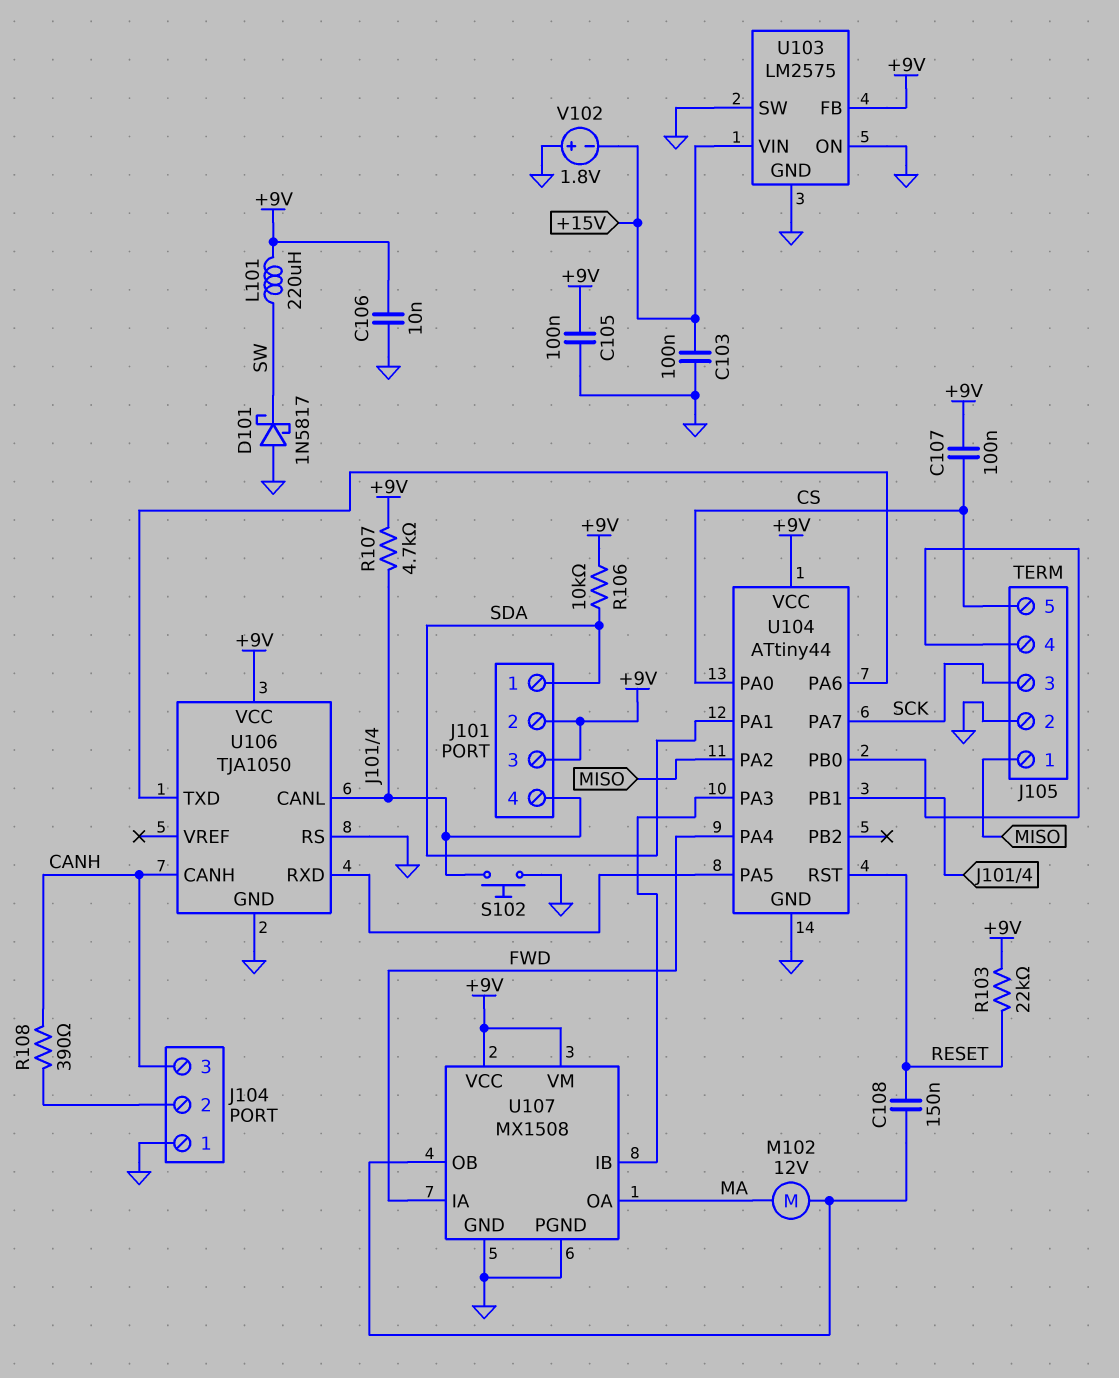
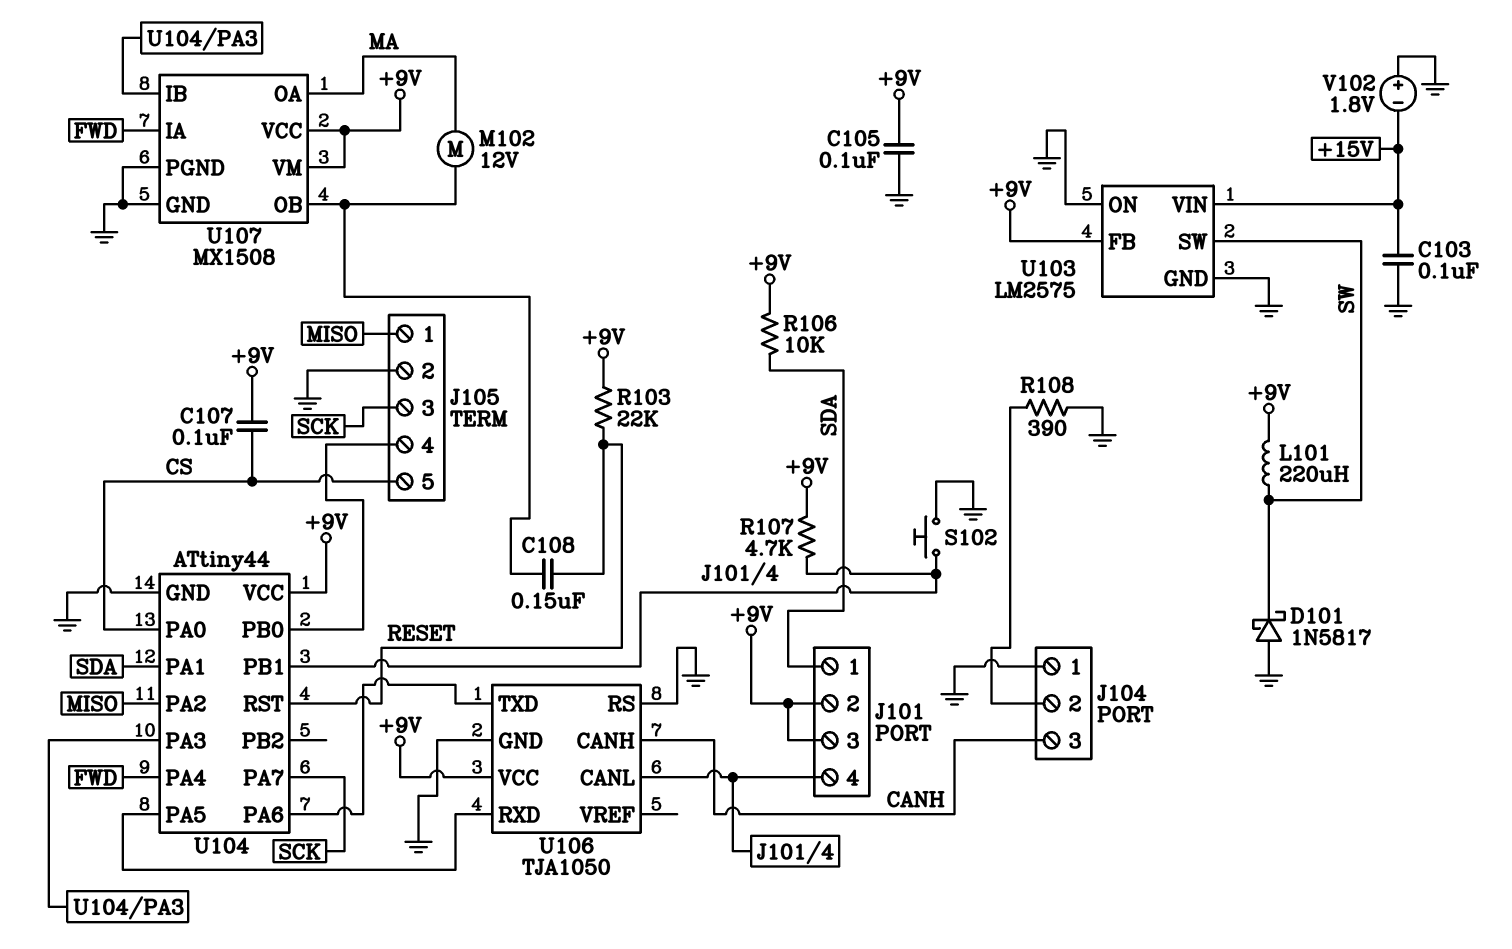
C106: 10nF (+9V, GND) -> none
R108: 390 (CANH, J104/2) -> 390 (GND, J104/2)
U103 pin SW: GND -> SW

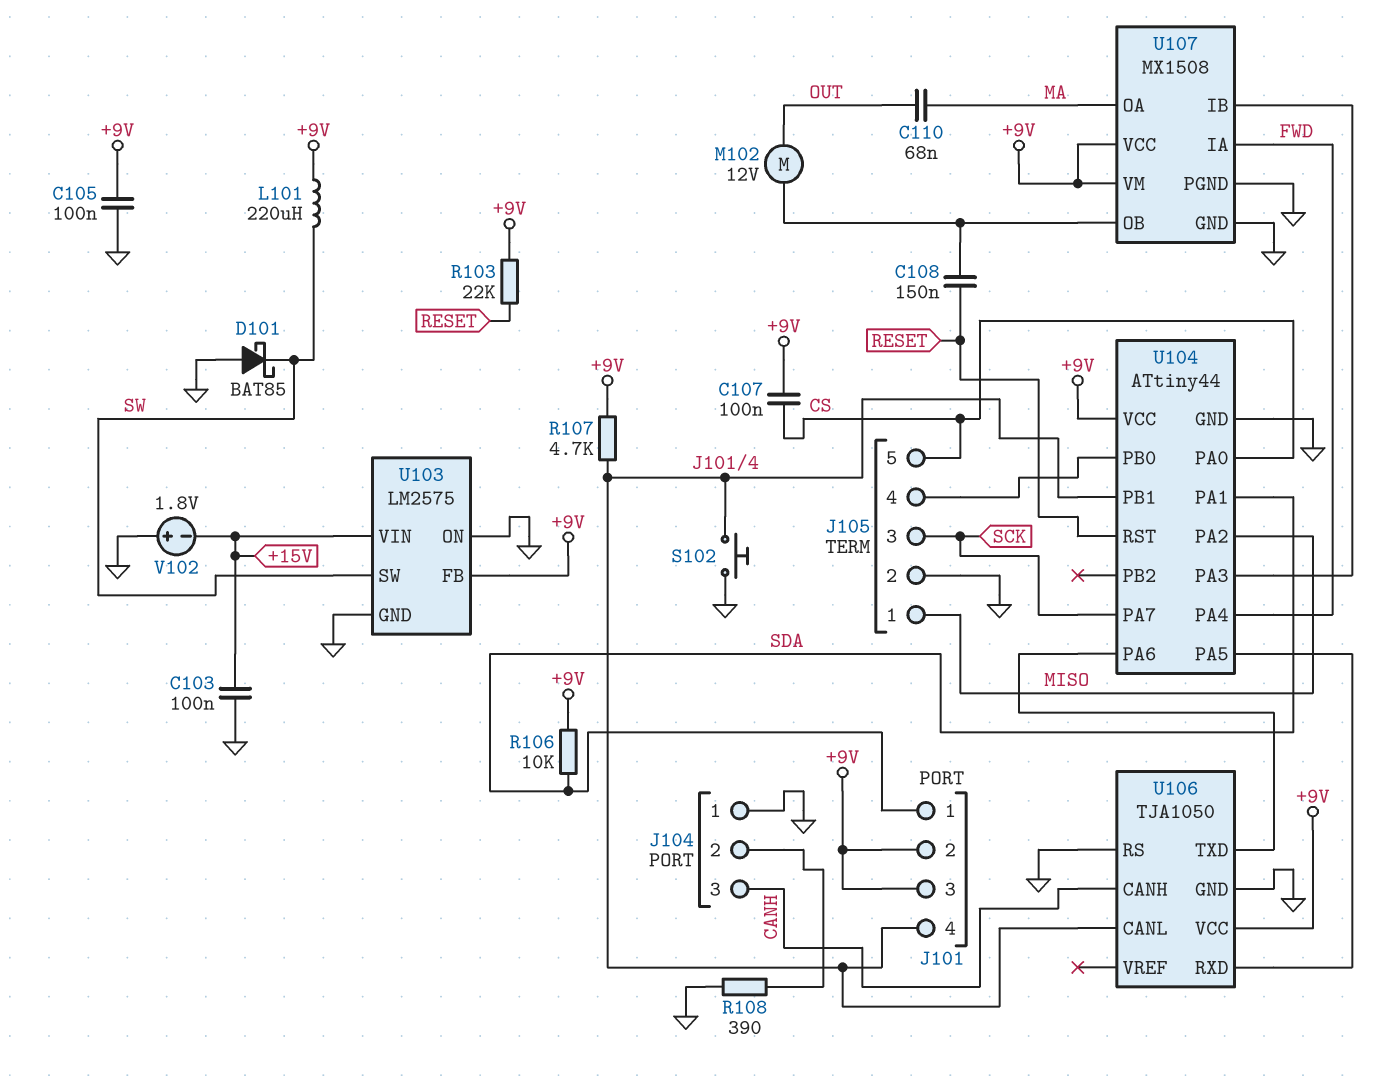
C110: none -> 68nF (MA, OUT)
D101: schottky 1N5817 (A GND, K SW) -> schottky BAT85 (A GND, K SW)
M102: motor 12V (MA, U107/OB) -> motor 12V (OUT, U107/OB)

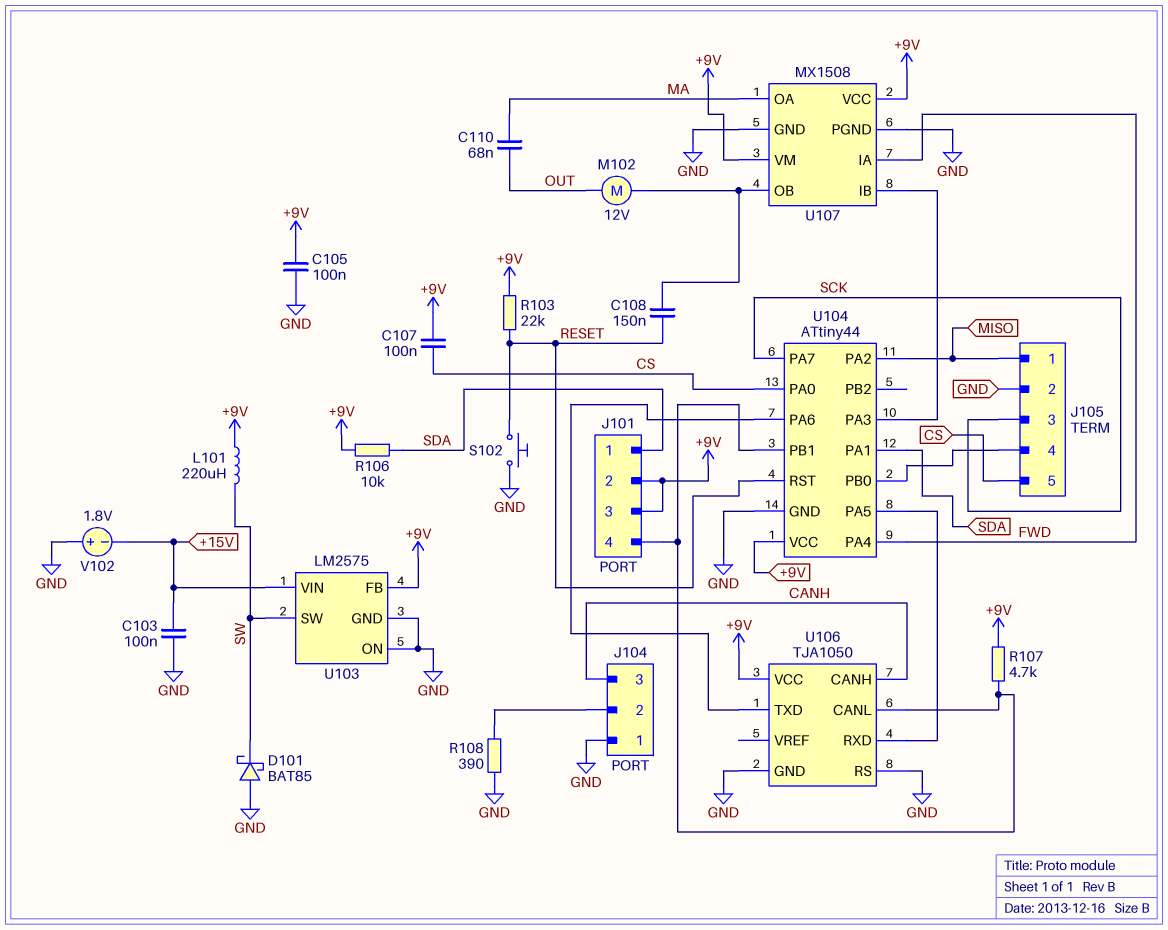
S102: button (GND, J101/4) -> button (GND, RESET)

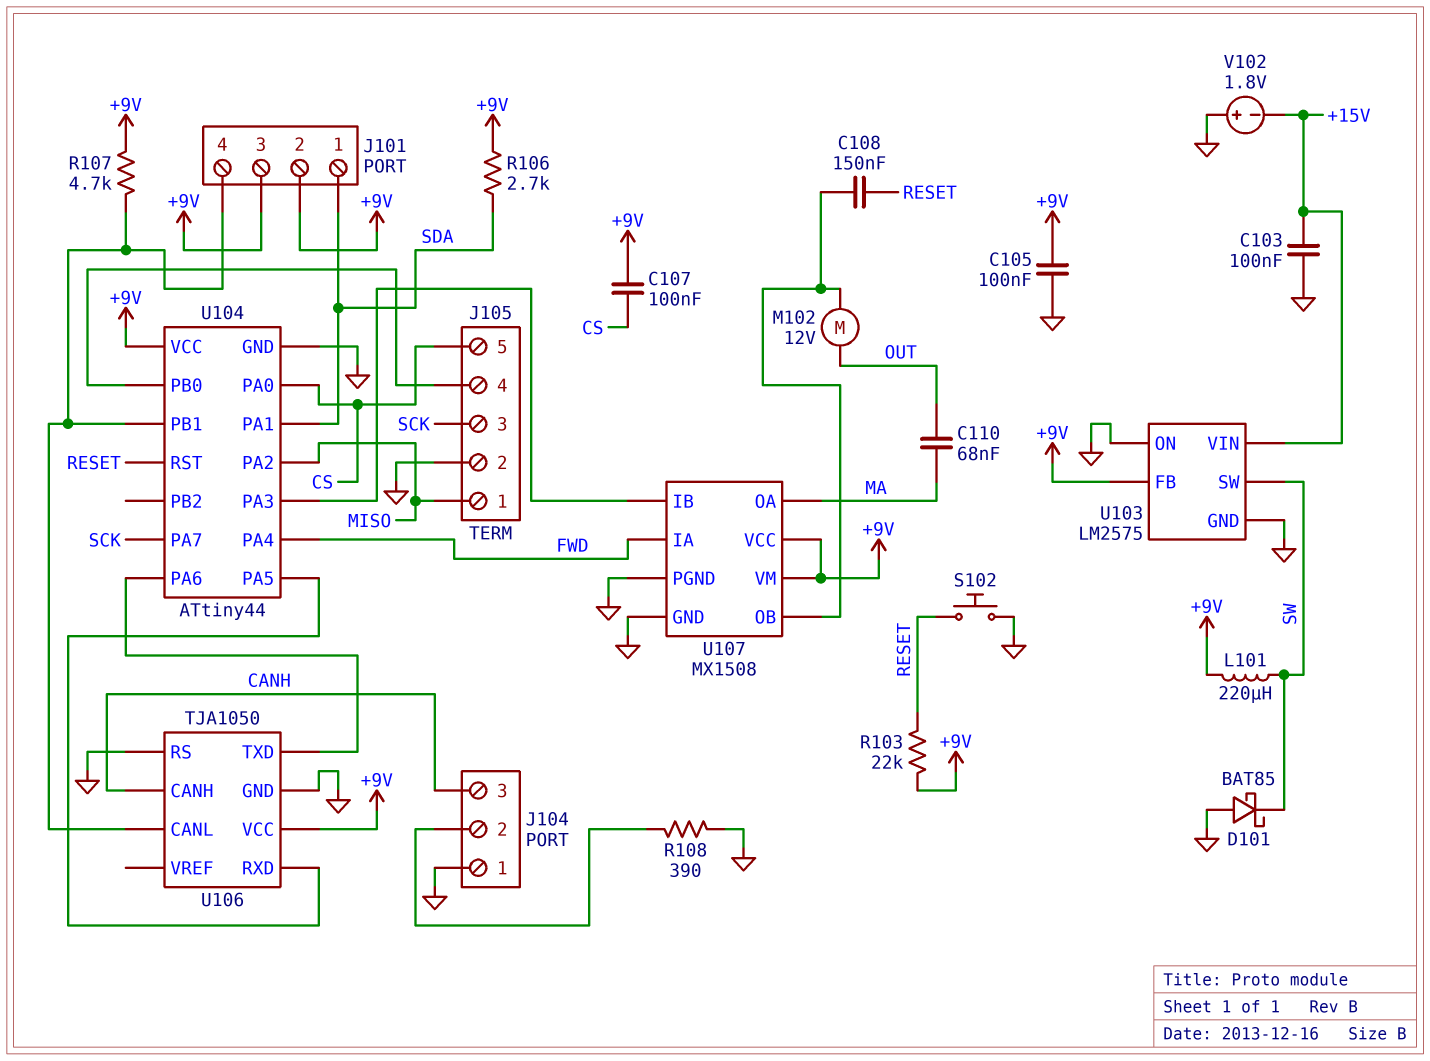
R106: 10k (+9V, SDA) -> 2.7k (+9V, SDA)

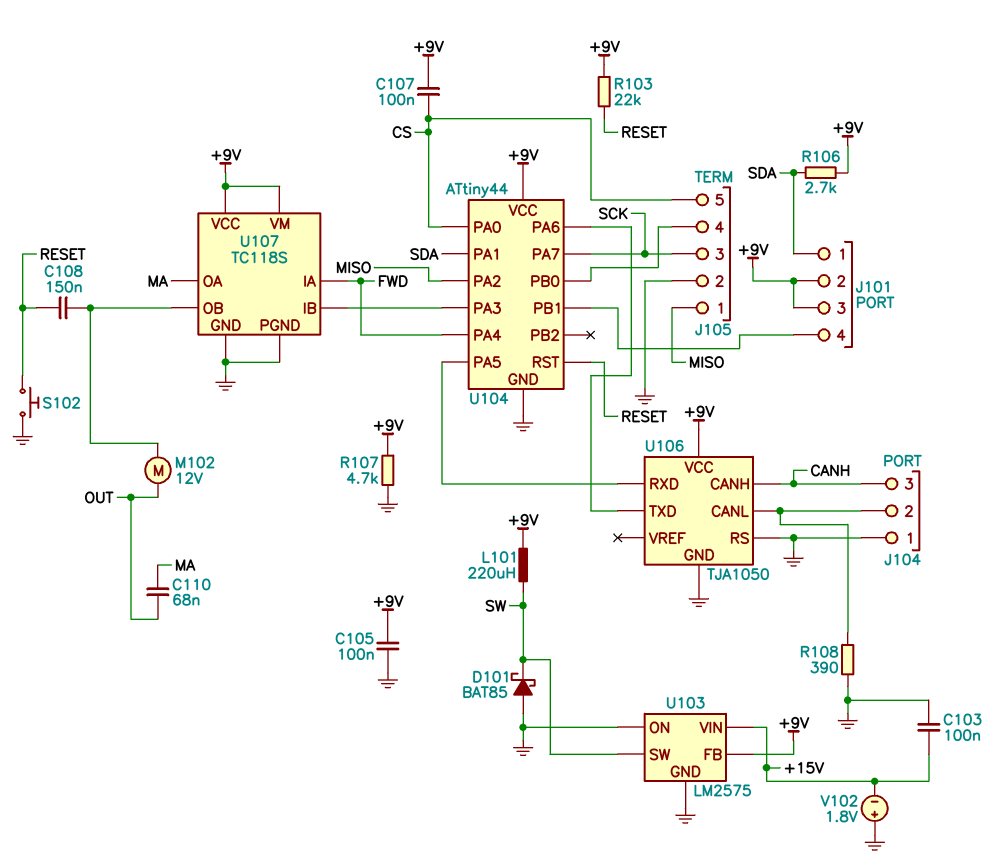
R107: 4.7k (+9V, J101/4) -> 4.7k (+9V, GND)
U106 pin CANL: J101/4 -> J104/2
U107: MX1508 -> TC118S

